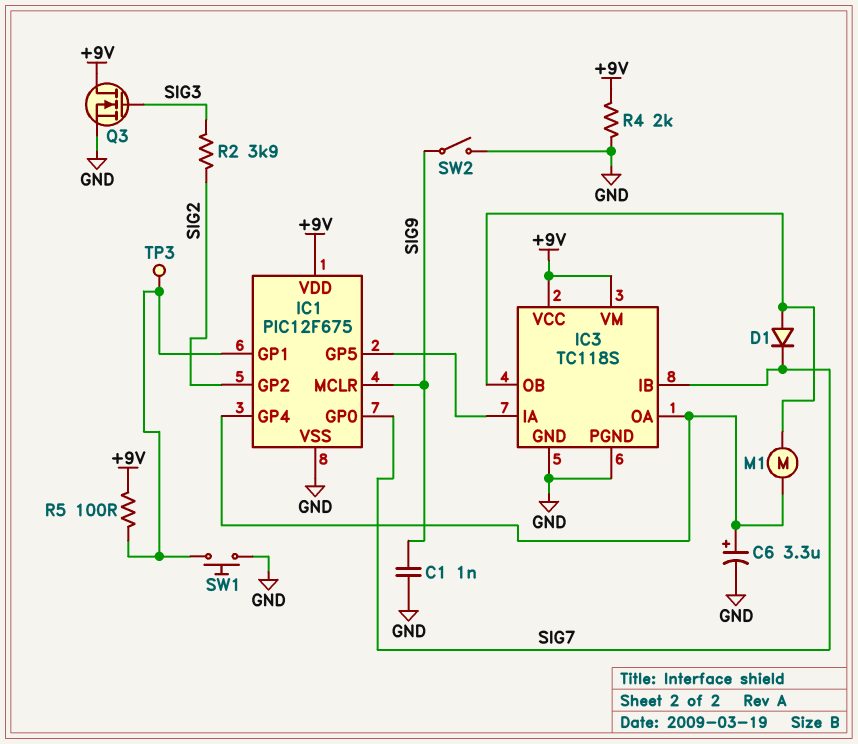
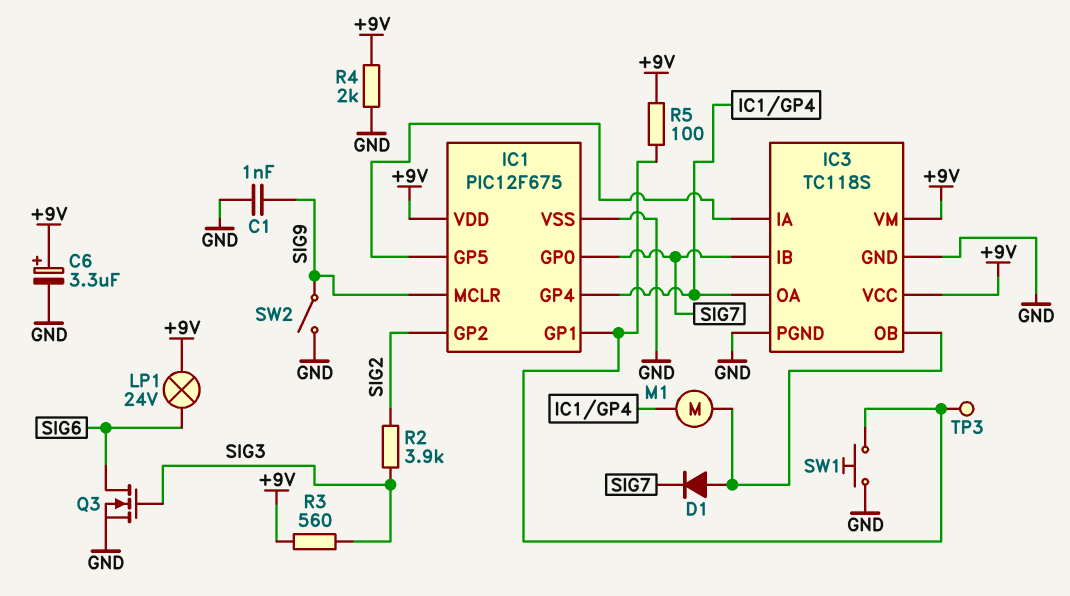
C6: 3.3uF (plus IC1/GP4, minus GND) -> 3.3uF (plus +9V, minus GND)
LP1: none -> lamp 24V (+9V, SIG6)
Q3: NMOS (G SIG3, D +9V, S GND) -> NMOS (G SIG3, D SIG6, S GND)
R3: none -> 560 (+9V, SIG3)

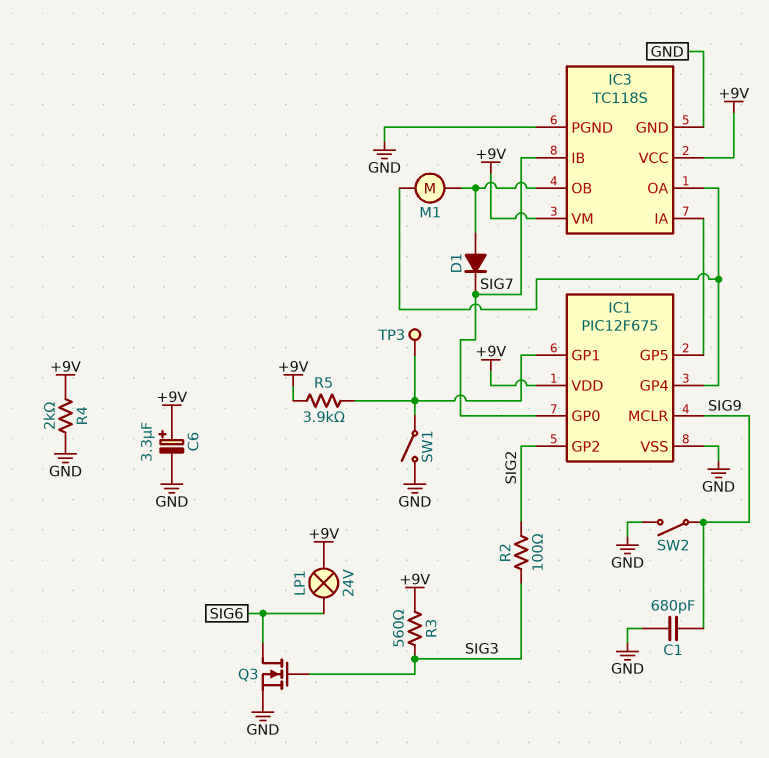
C1: 1nF (GND, SIG9) -> 680pF (GND, SIG9)
R2: 3.9k (SIG2, SIG3) -> 100 (SIG2, SIG3)
R5: 100 (+9V, IC1/GP1) -> 3.9k (+9V, IC1/GP1)
SW1: button (GND, IC1/GP1) -> switch (GND, IC1/GP1)

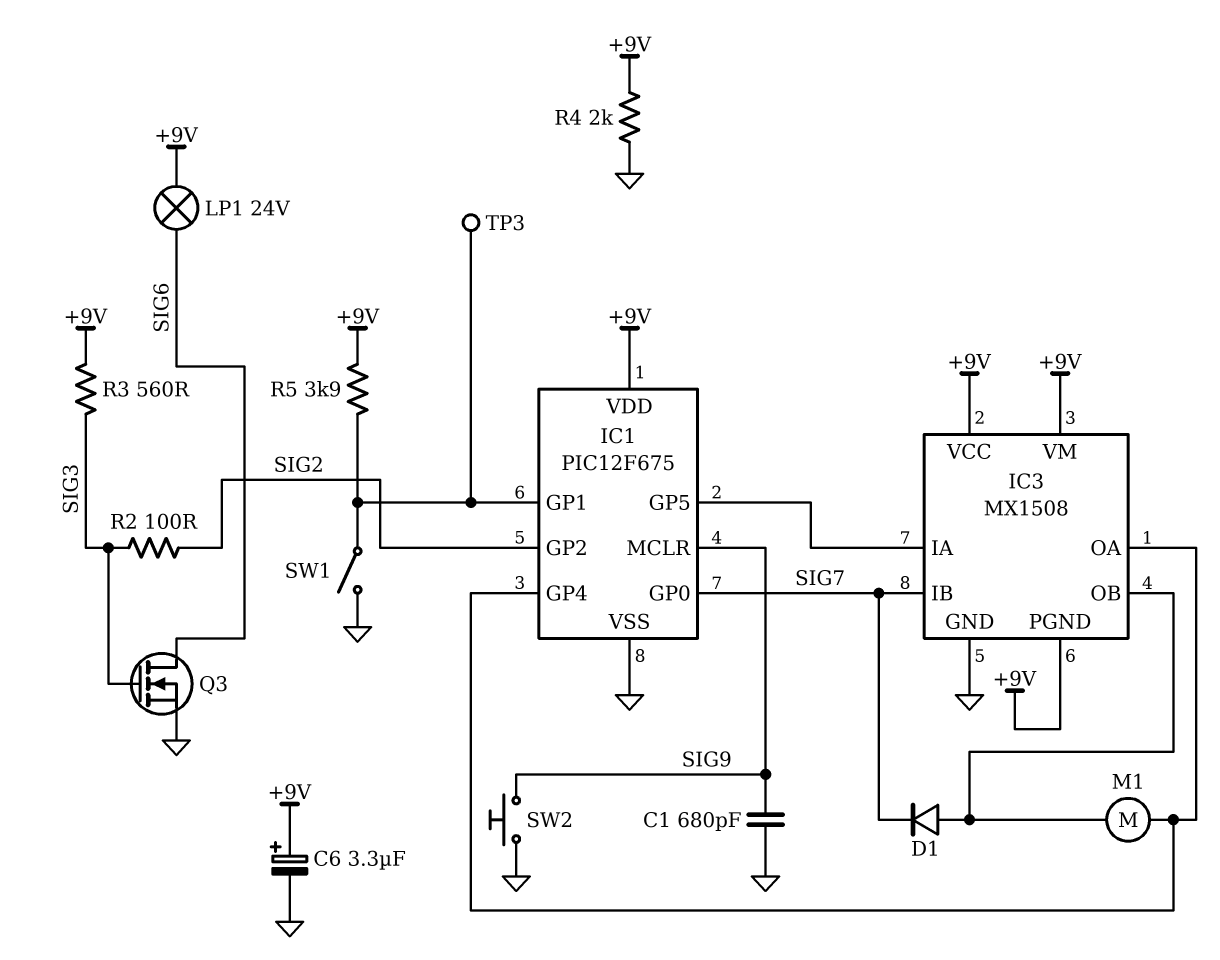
IC3: TC118S -> MX1508
IC3 pin PGND: GND -> +9V
SW2: switch (GND, SIG9) -> button (GND, SIG9)

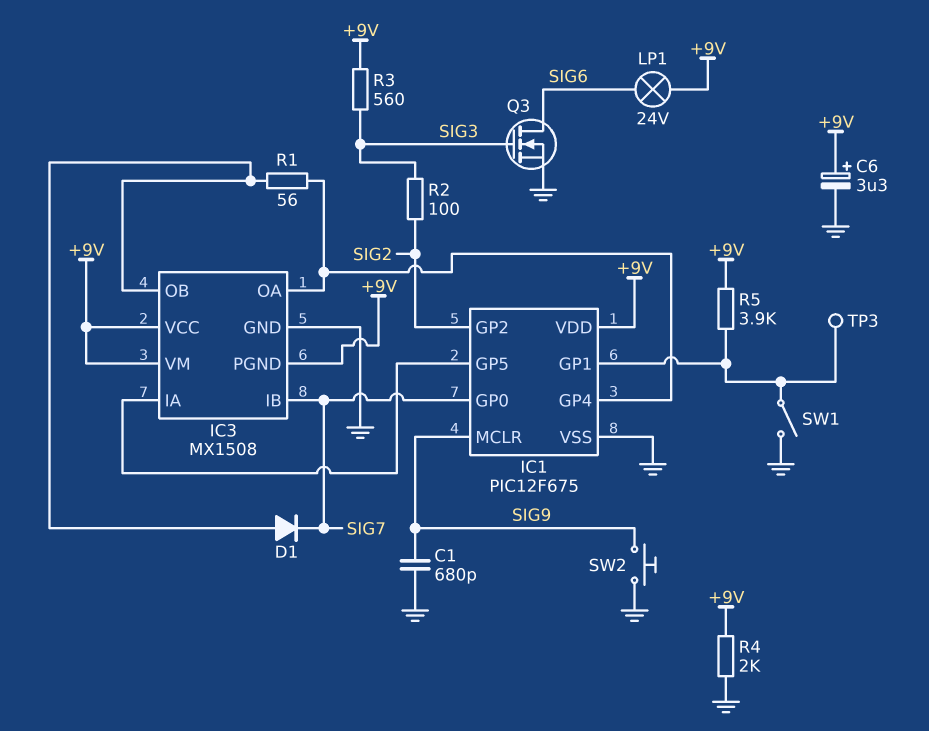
M1: motor (IC1/GP4, IC3/OB) -> none
R1: none -> 56 (IC1/GP4, IC3/OB)

